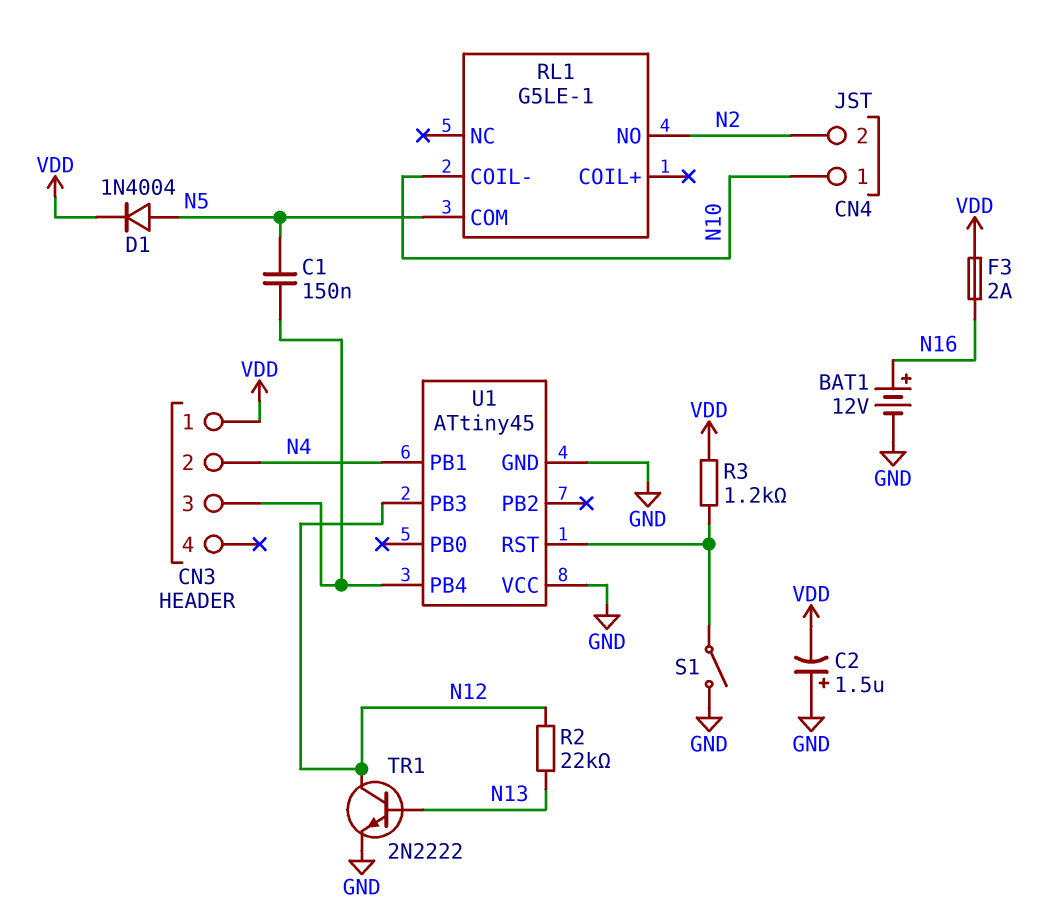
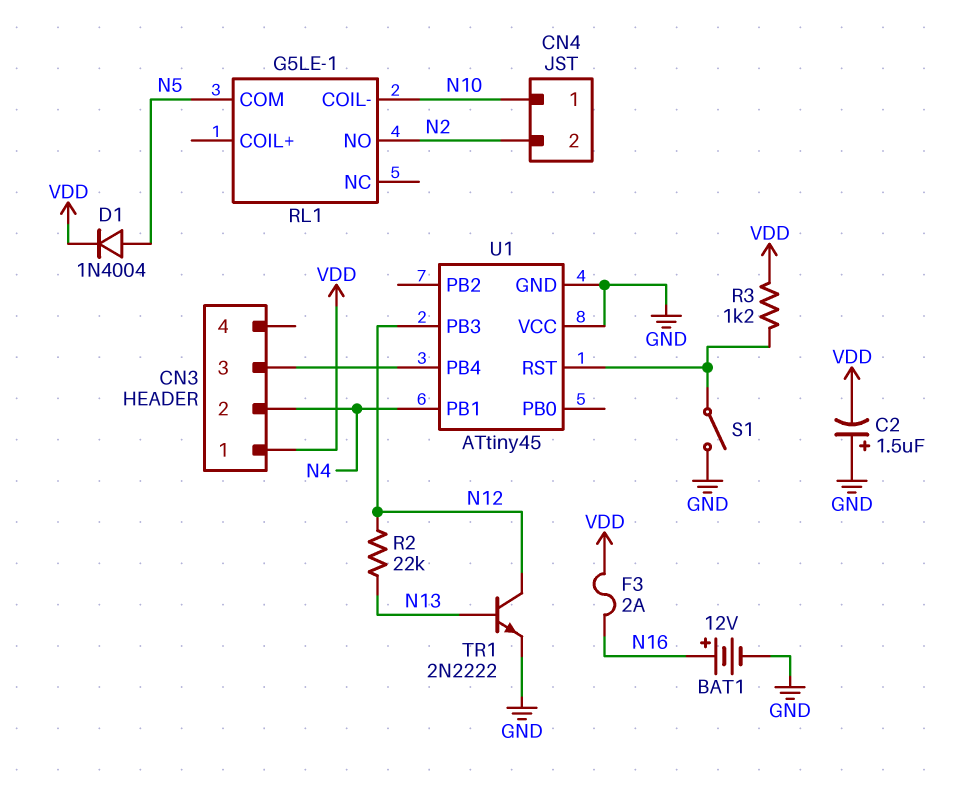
C1: 150nF (CN3/3, N5) -> none

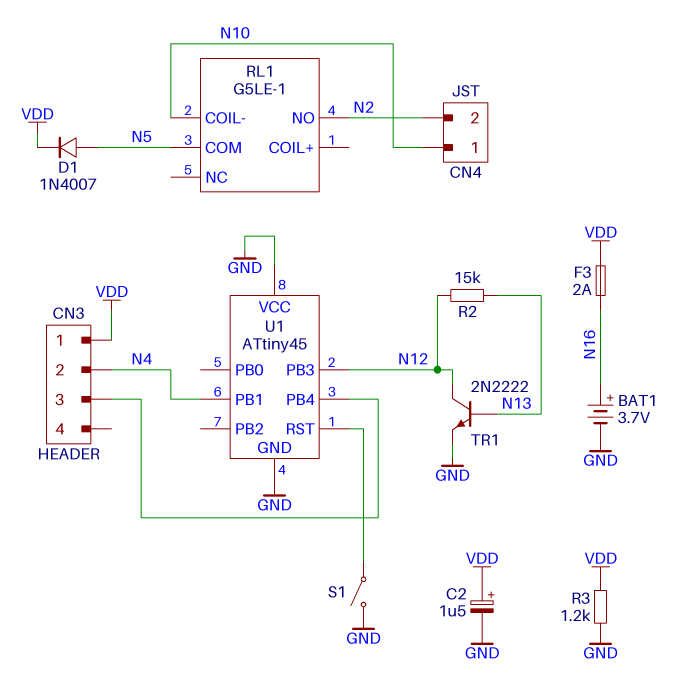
BAT1: 12V (plus N16, minus GND) -> 3.7V (plus N16, minus GND)
C2: 1.5uF (plus GND, minus VDD) -> 1.5uF (plus VDD, minus GND)
D1: diode 1N4004 (A N5, K VDD) -> diode 1N4007 (A N5, K VDD)
R2: 22k (N12, N13) -> 15k (N12, N13)
R3: 1.2k (U1/RST, VDD) -> 1.2k (GND, VDD)

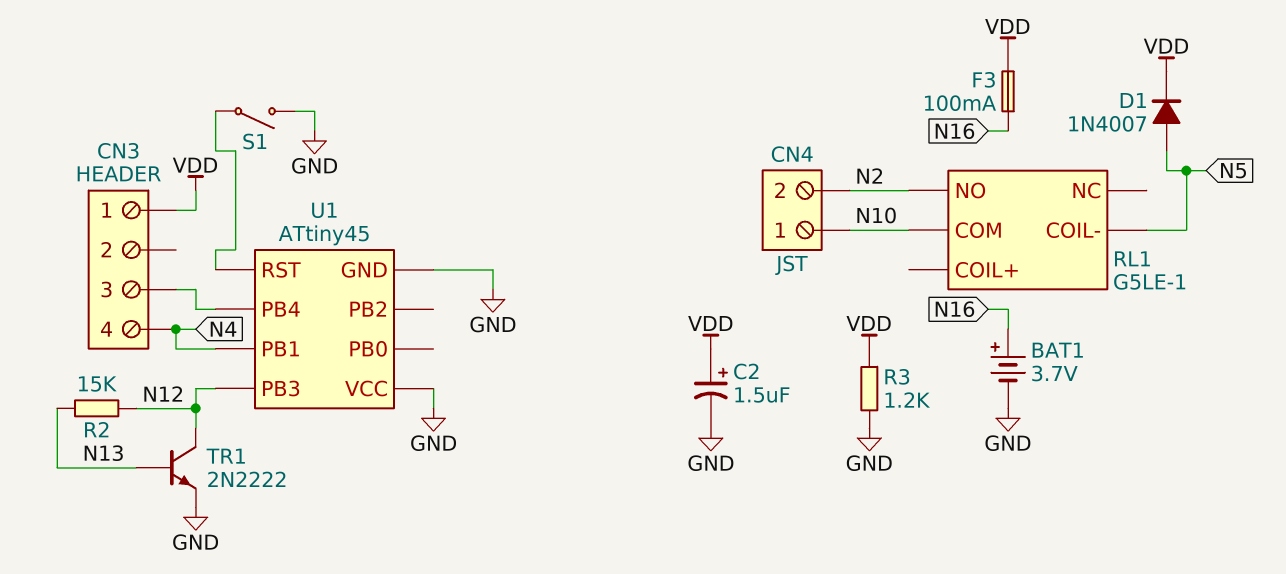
CN3 pin 2: N4 -> none
CN3 pin 4: none -> N4
F3: 2A (N16, VDD) -> 100mA (N16, VDD)
RL1 pin COIL-: N10 -> N5
RL1 pin COM: N5 -> N10

